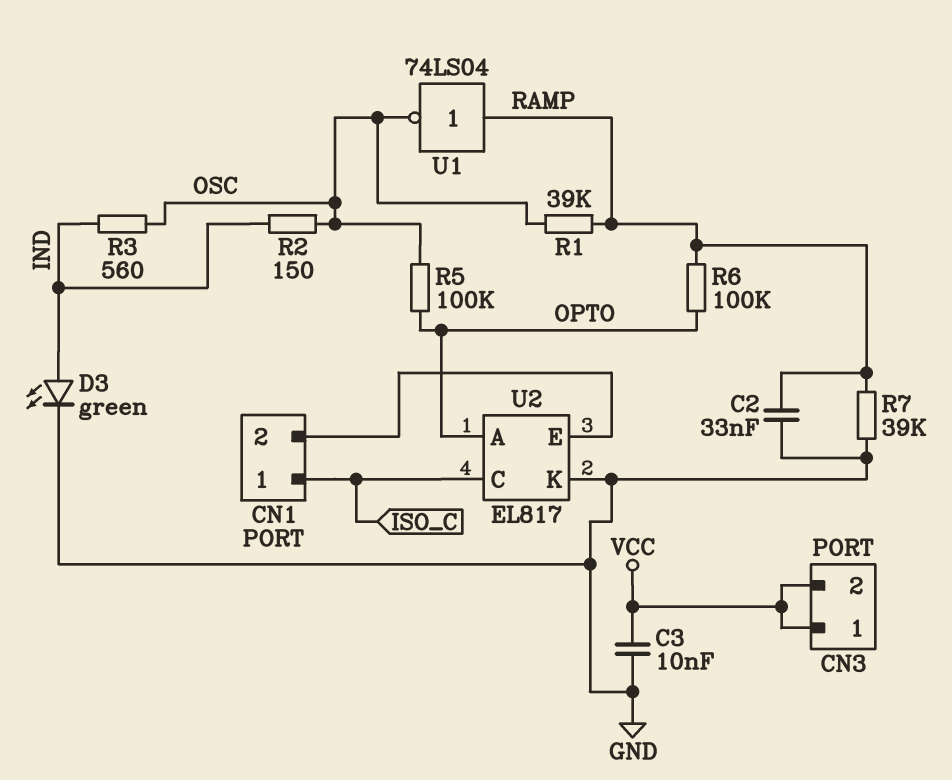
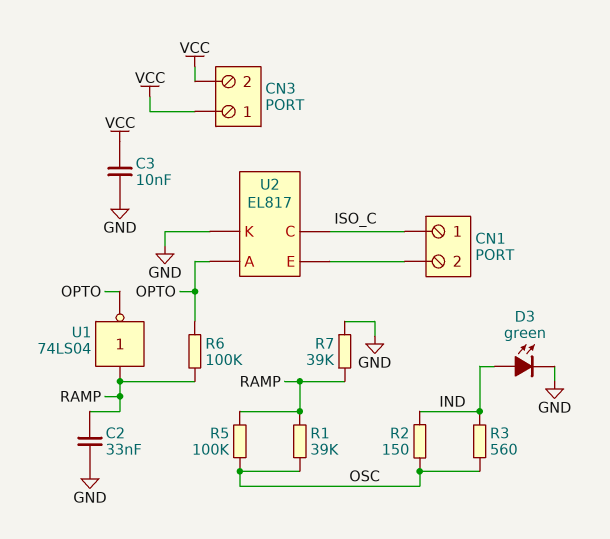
R5: 100k (OPTO, OSC) -> 100k (OSC, RAMP)
U1: NOT 74LS04 (in RAMP, out OSC) -> NOT 74LS04 (in RAMP, out OPTO)

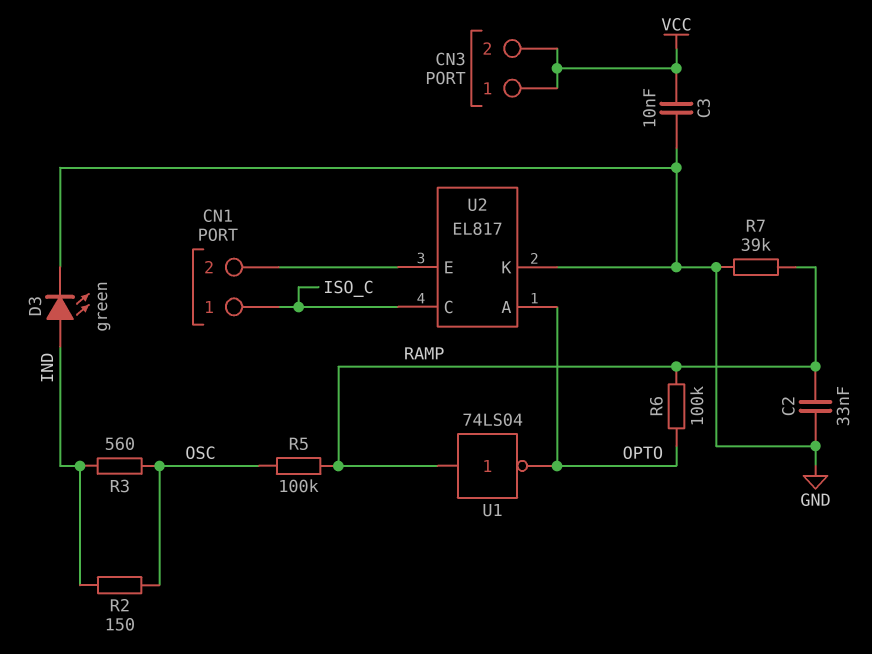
R1: 39k (OSC, RAMP) -> none

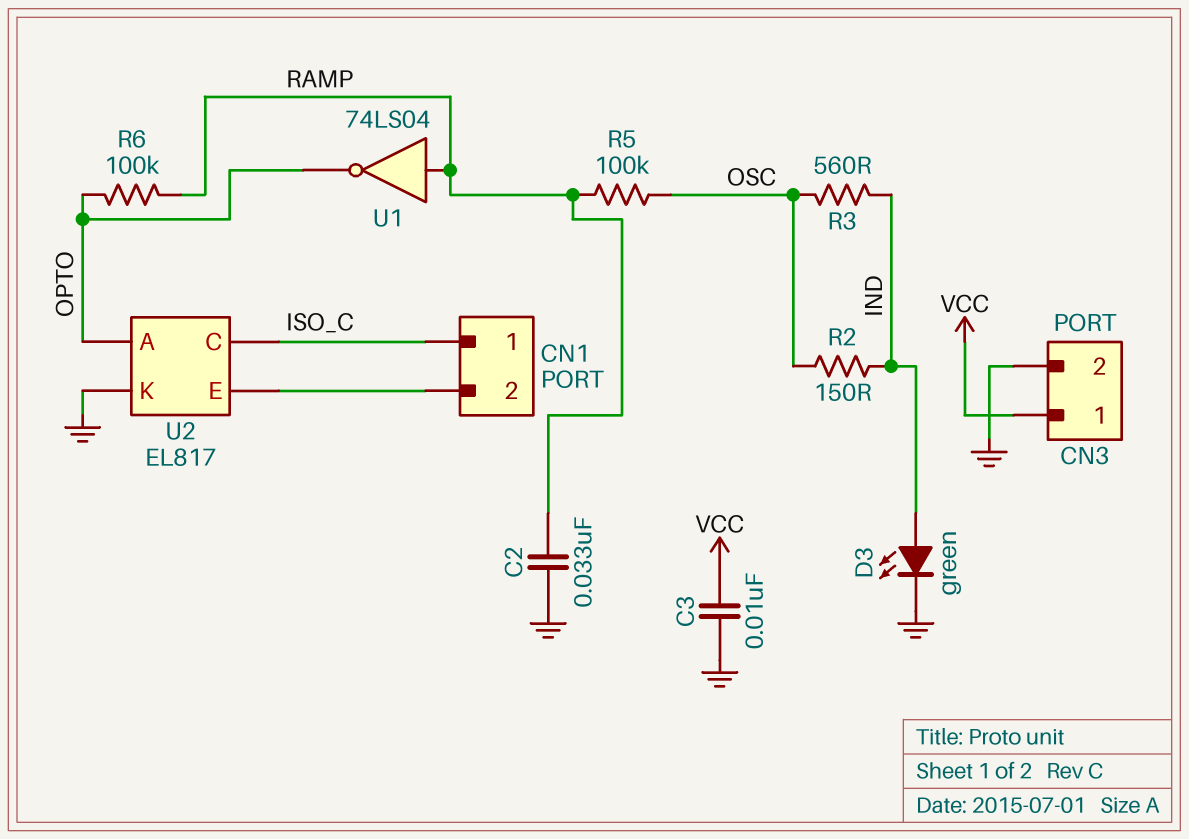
CN3 pin 2: VCC -> GND
R7: 39k (GND, RAMP) -> none

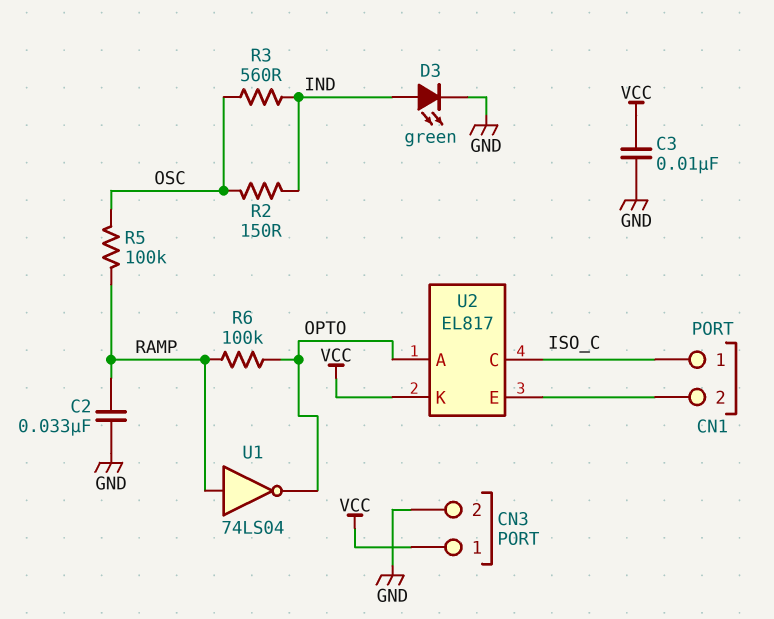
U2 pin K: GND -> VCC

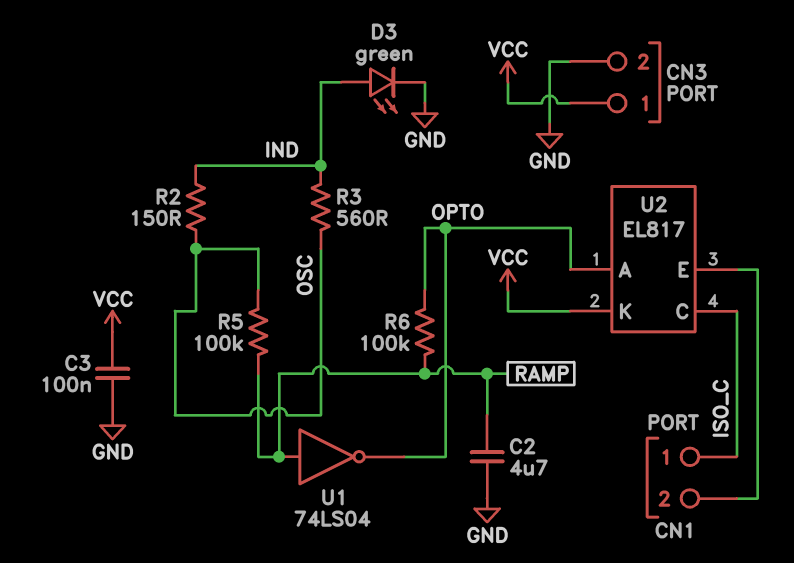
C2: 33nF (GND, RAMP) -> 4.7uF (GND, RAMP)
C3: 10nF (GND, VCC) -> 100nF (GND, VCC)

